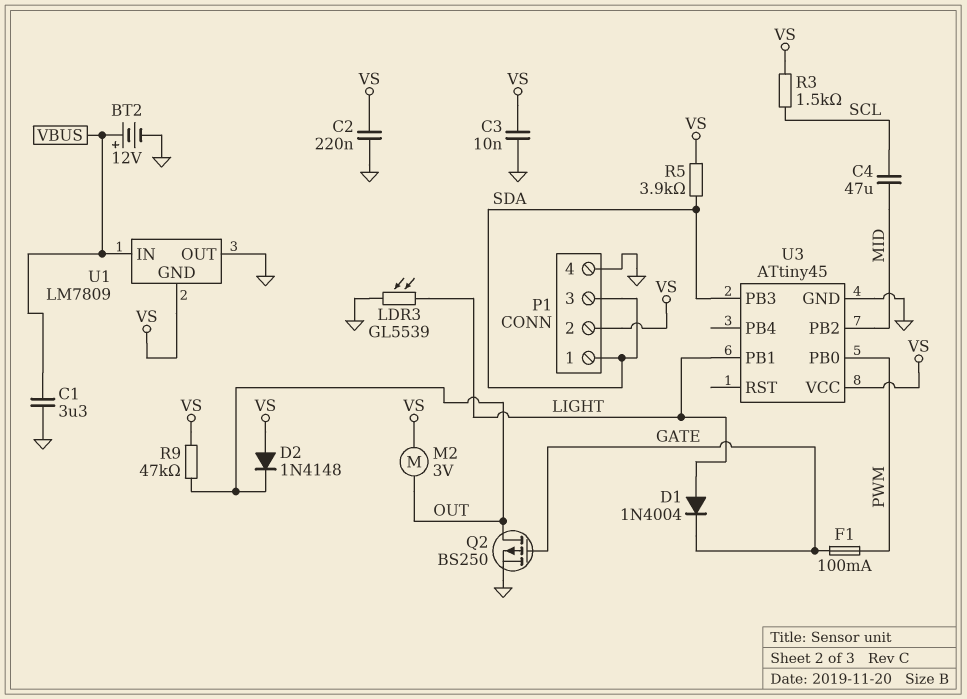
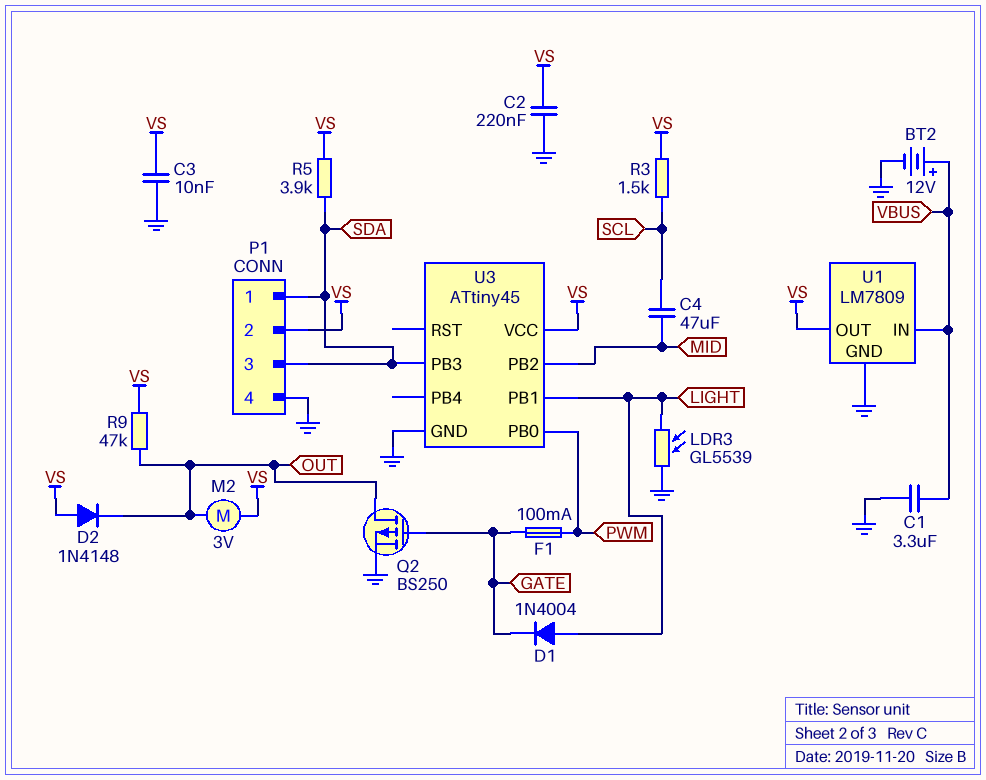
U1 pin GND: VS -> GND
U1 pin OUT: GND -> VS

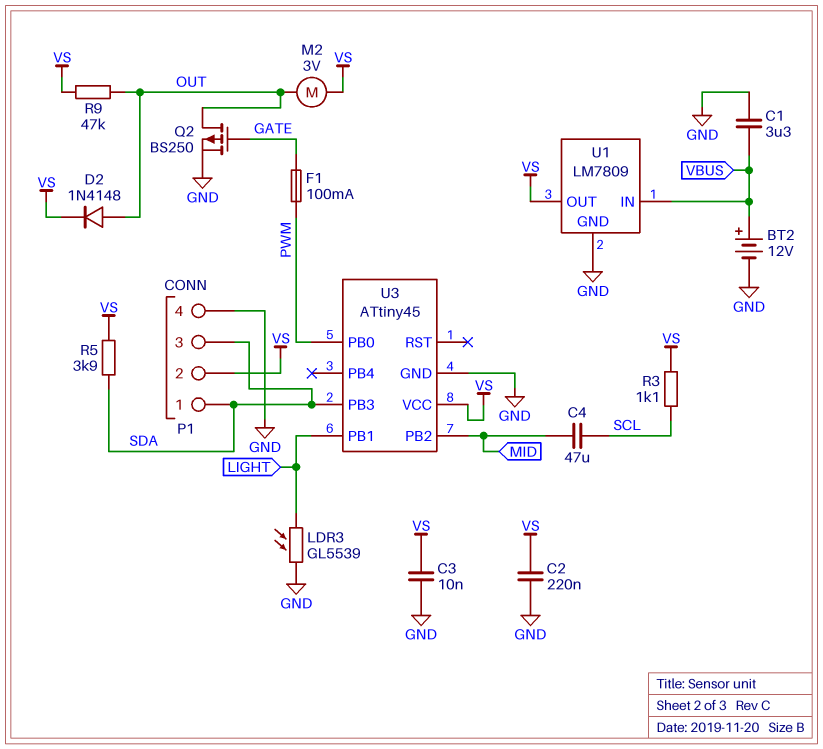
D1: diode 1N4004 (A LIGHT, K GATE) -> none
D2: diode 1N4148 (A VS, K OUT) -> diode 1N4148 (A OUT, K VS)
R3: 1.5k (SCL, VS) -> 1.1k (SCL, VS)

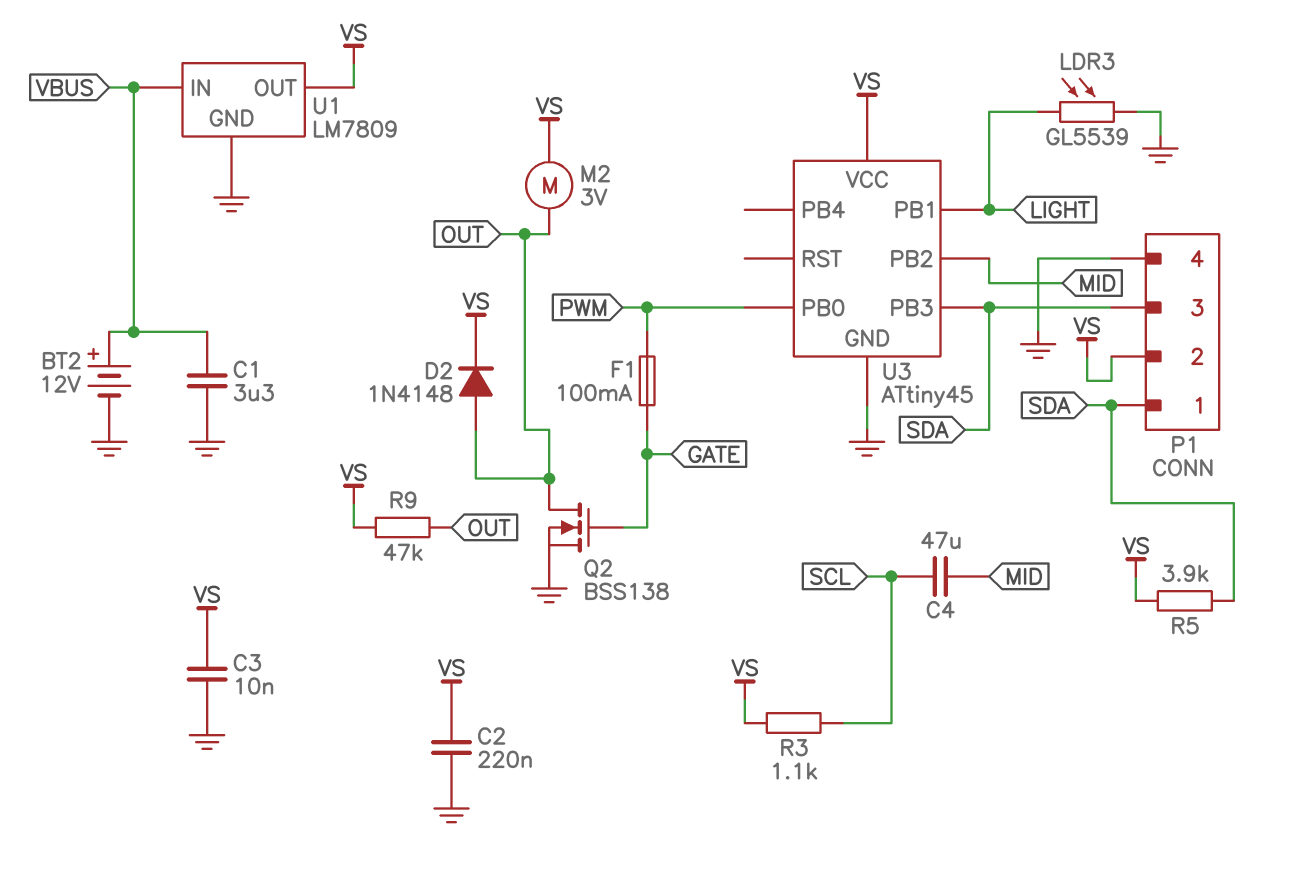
Q2: PMOS BS250 (G GATE, D OUT, S GND) -> NMOS BSS138 (G GATE, D OUT, S GND)

